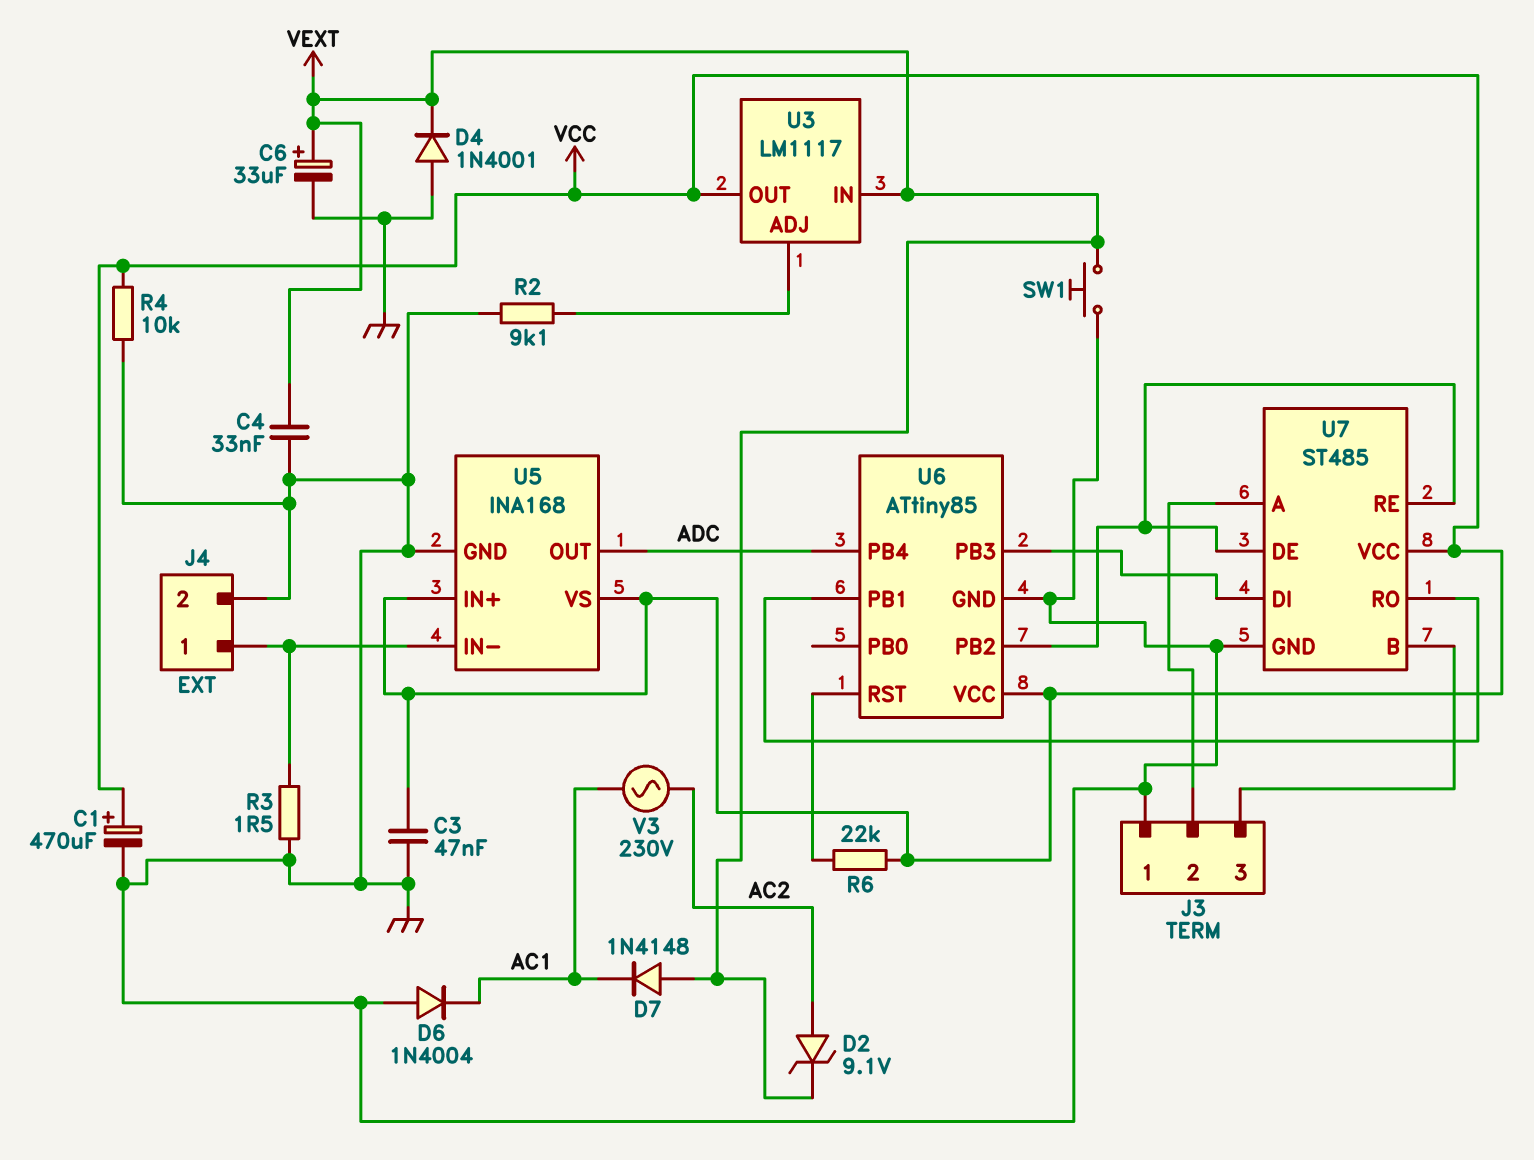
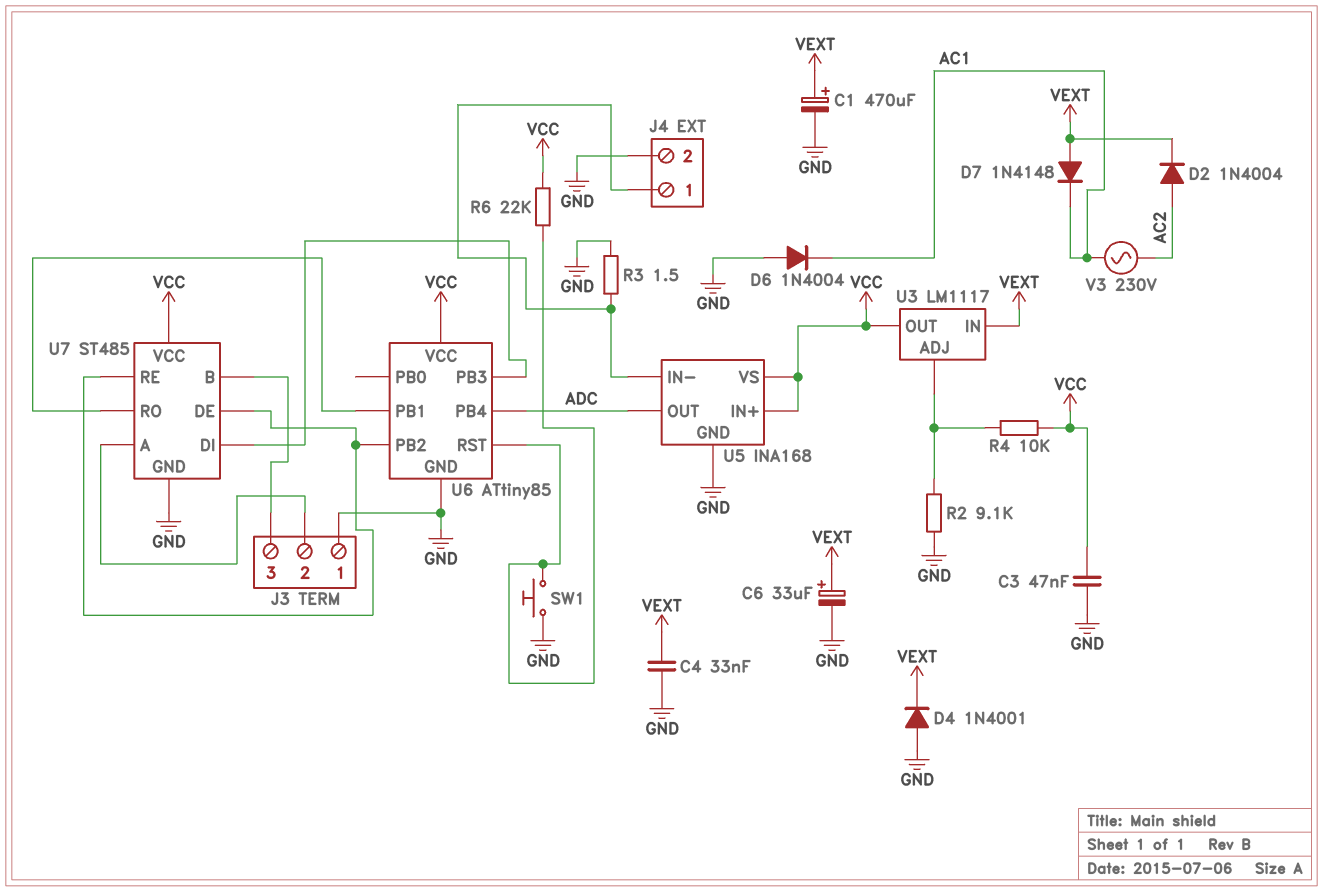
C1: 470uF (plus VCC, minus GND) -> 470uF (plus VEXT, minus GND)
D2: zener 9.1V (A AC2, K VEXT) -> diode 1N4004 (A AC2, K VEXT)
R4: 10k (GND, VCC) -> 10k (U3/ADJ, VCC)
SW1: button (GND, VEXT) -> button (GND, U6/RST)

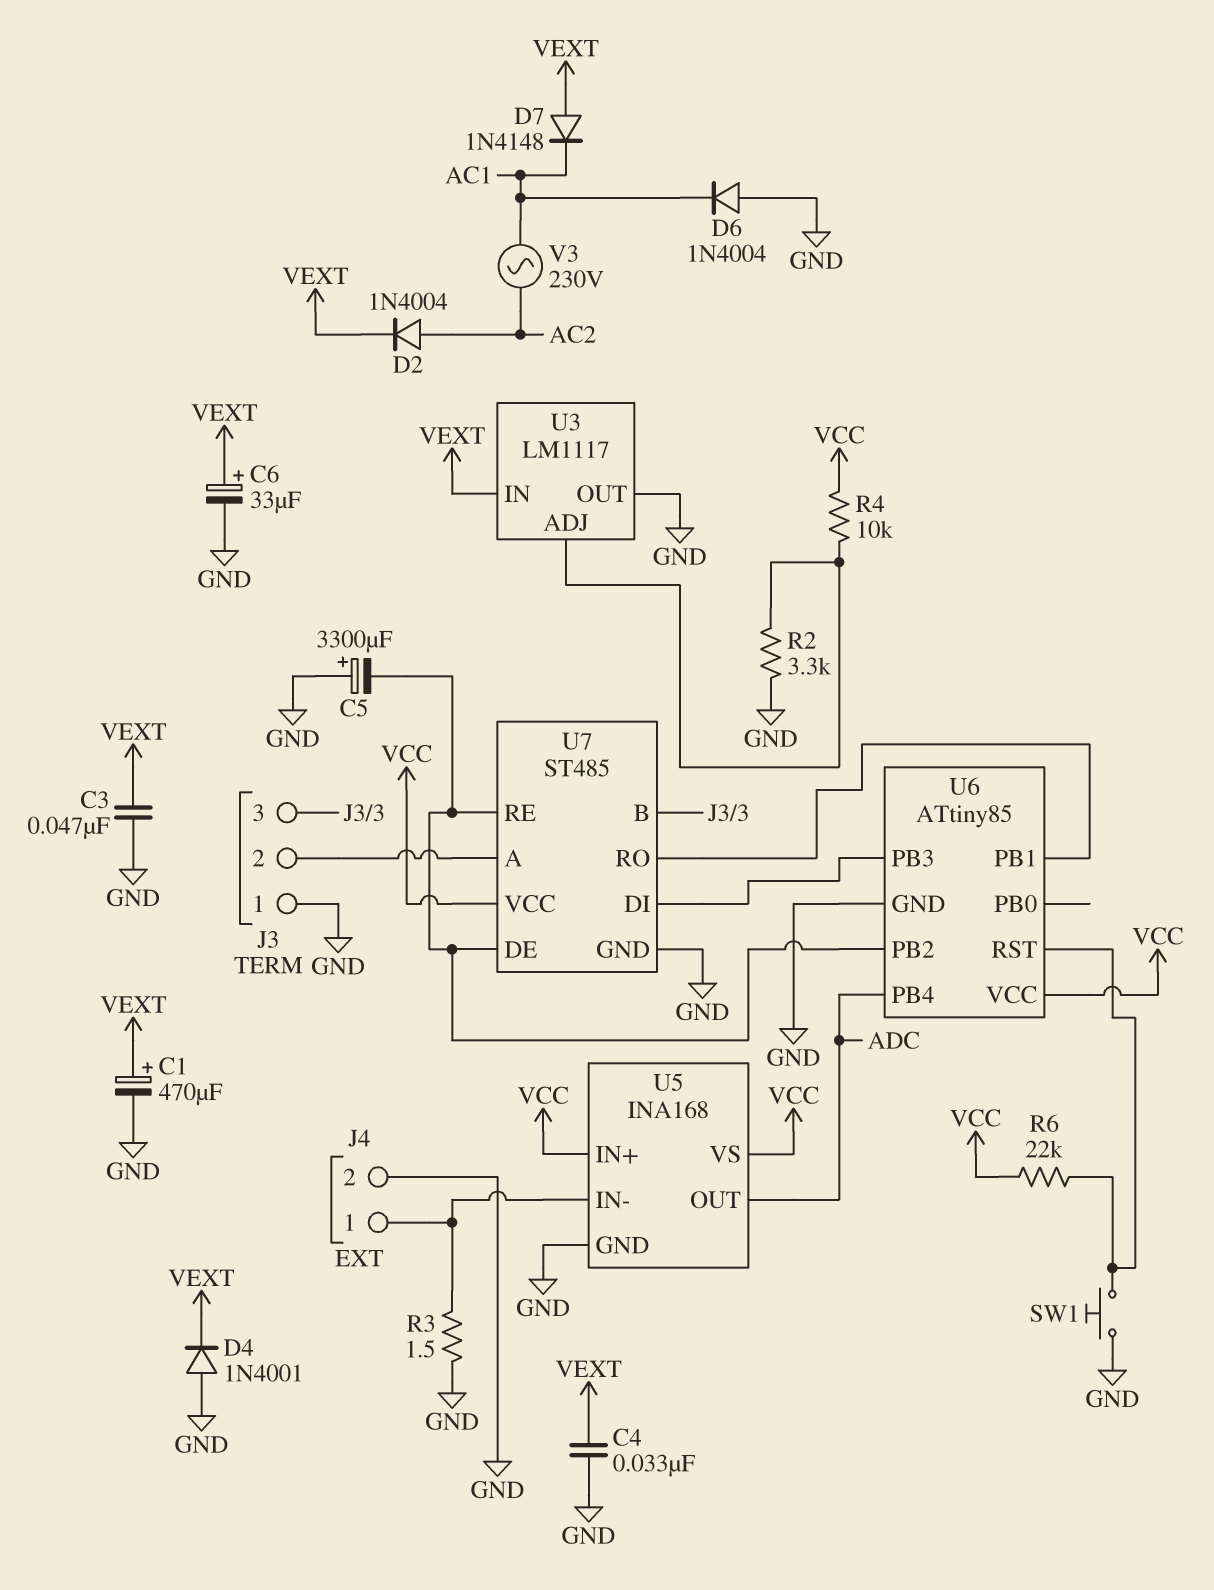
C3: 47nF (GND, VCC) -> 47nF (GND, VEXT)
C5: none -> 3300uF (plus GND, minus U6/PB2)
R2: 9.1k (GND, U3/ADJ) -> 3.3k (GND, U3/ADJ)
U3 pin OUT: VCC -> GND

